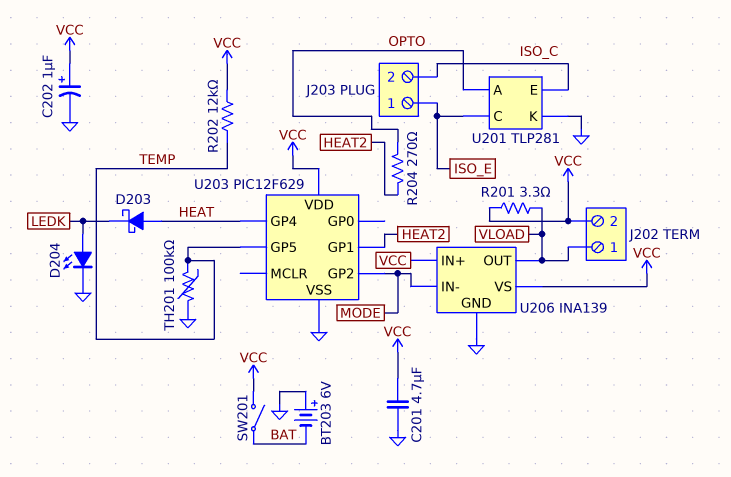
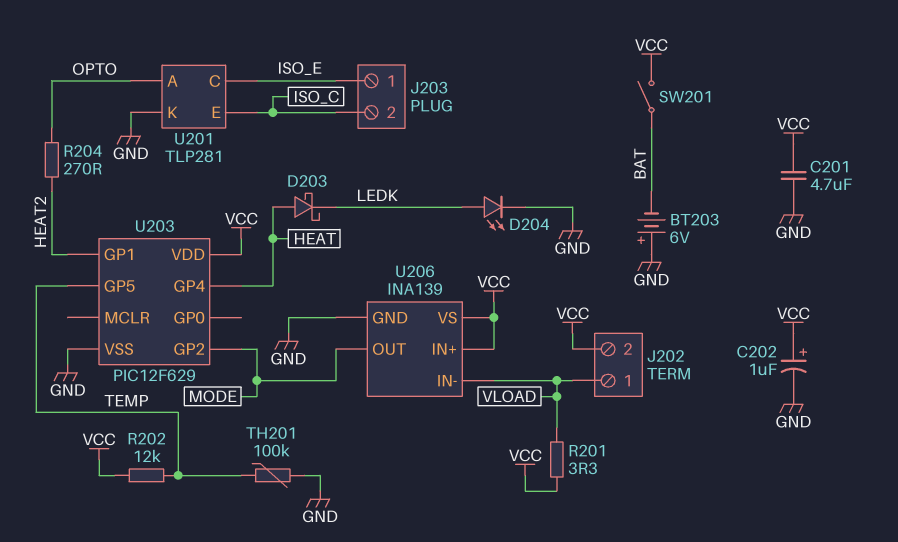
U206 pin IN-: MODE -> VLOAD
U206 pin OUT: VLOAD -> MODE

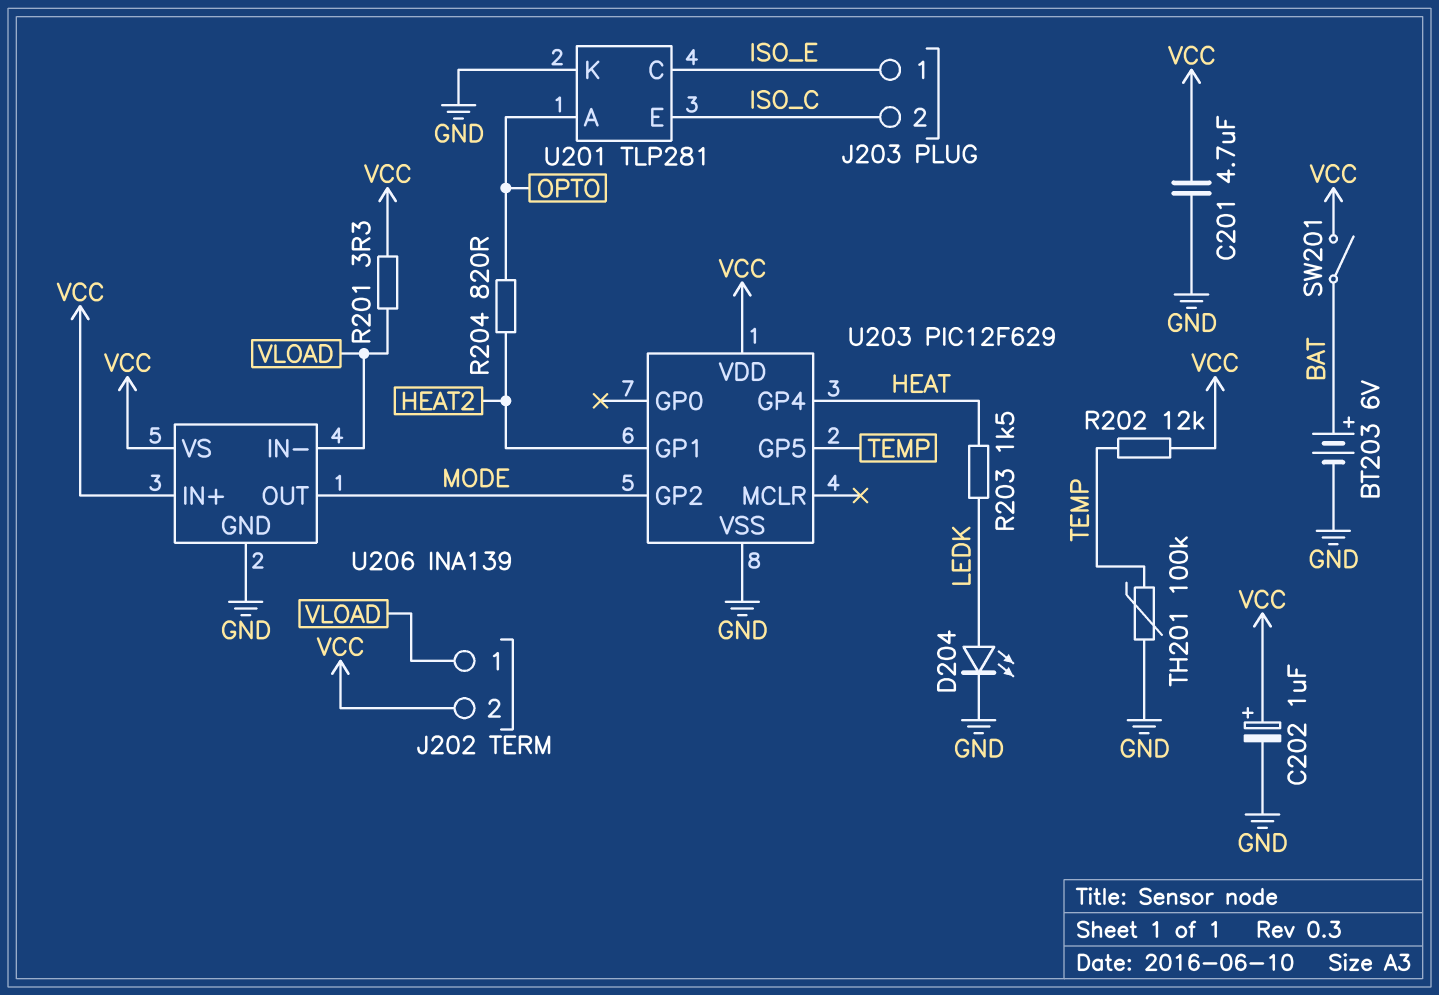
BT203: 6V (plus GND, minus BAT) -> 6V (plus BAT, minus GND)
D203: schottky (A HEAT, K LEDK) -> none
R203: none -> 1.5k (HEAT, LEDK)
R204: 270 (HEAT2, OPTO) -> 820 (HEAT2, OPTO)

